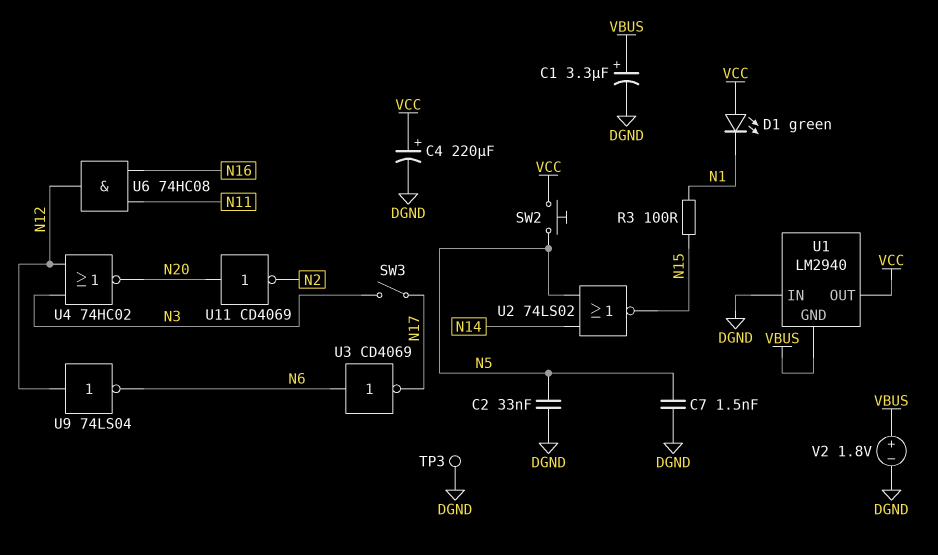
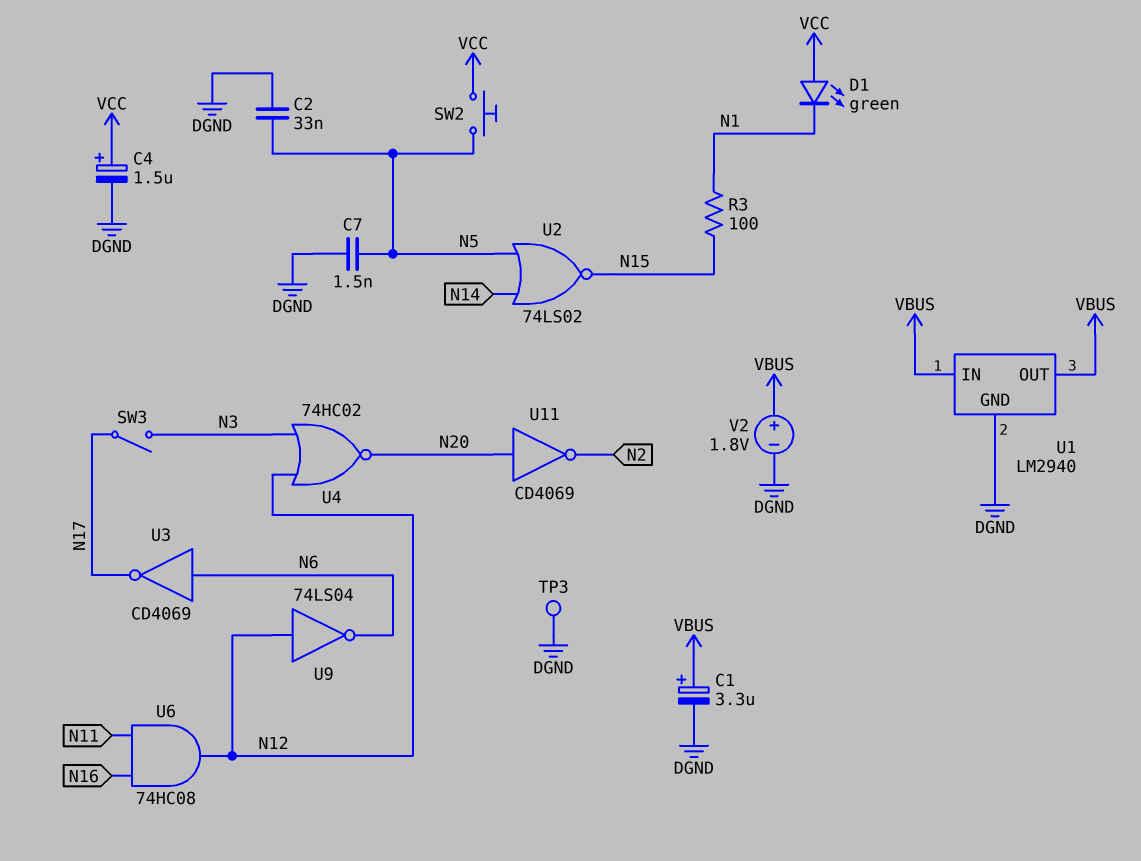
C4: 220uF (plus VCC, minus DGND) -> 1.5uF (plus VCC, minus DGND)
U1 pin GND: VBUS -> DGND
U1 pin IN: DGND -> VBUS
U1 pin OUT: VCC -> VBUS

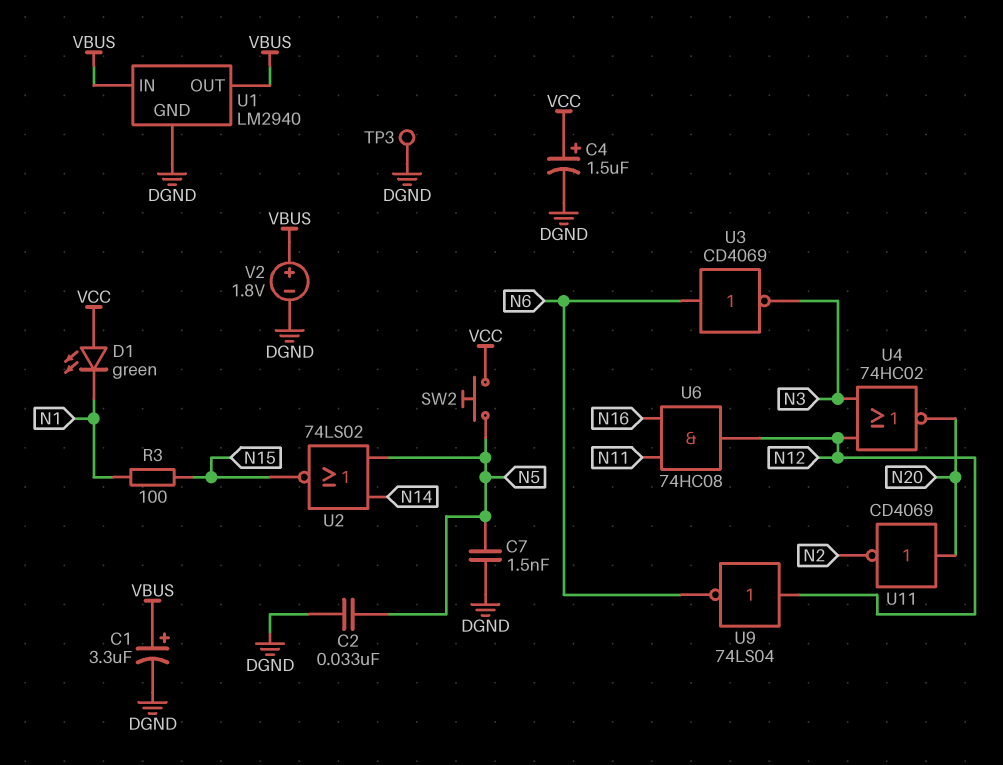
SW3: switch (N3, N17) -> none
U3: NOT CD4069 (in N6, out N17) -> NOT CD4069 (in N6, out N3)

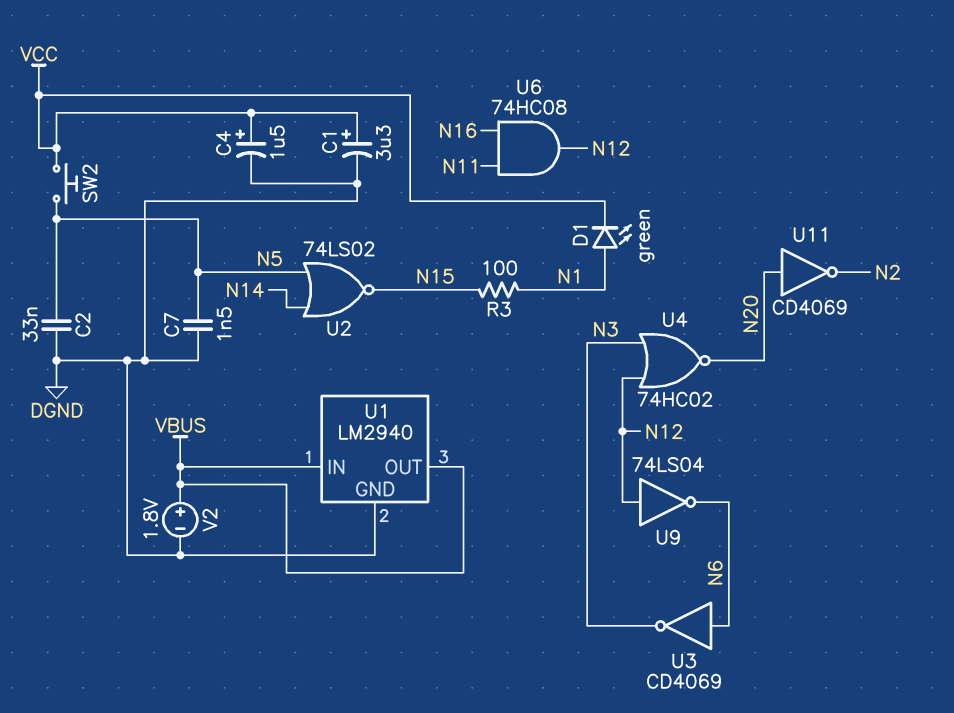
C1: 3.3uF (plus VBUS, minus DGND) -> 3.3uF (plus VCC, minus DGND)
D1: LED green (A VCC, K N1) -> LED green (A N1, K VCC)
TP3: test point (DGND) -> none

